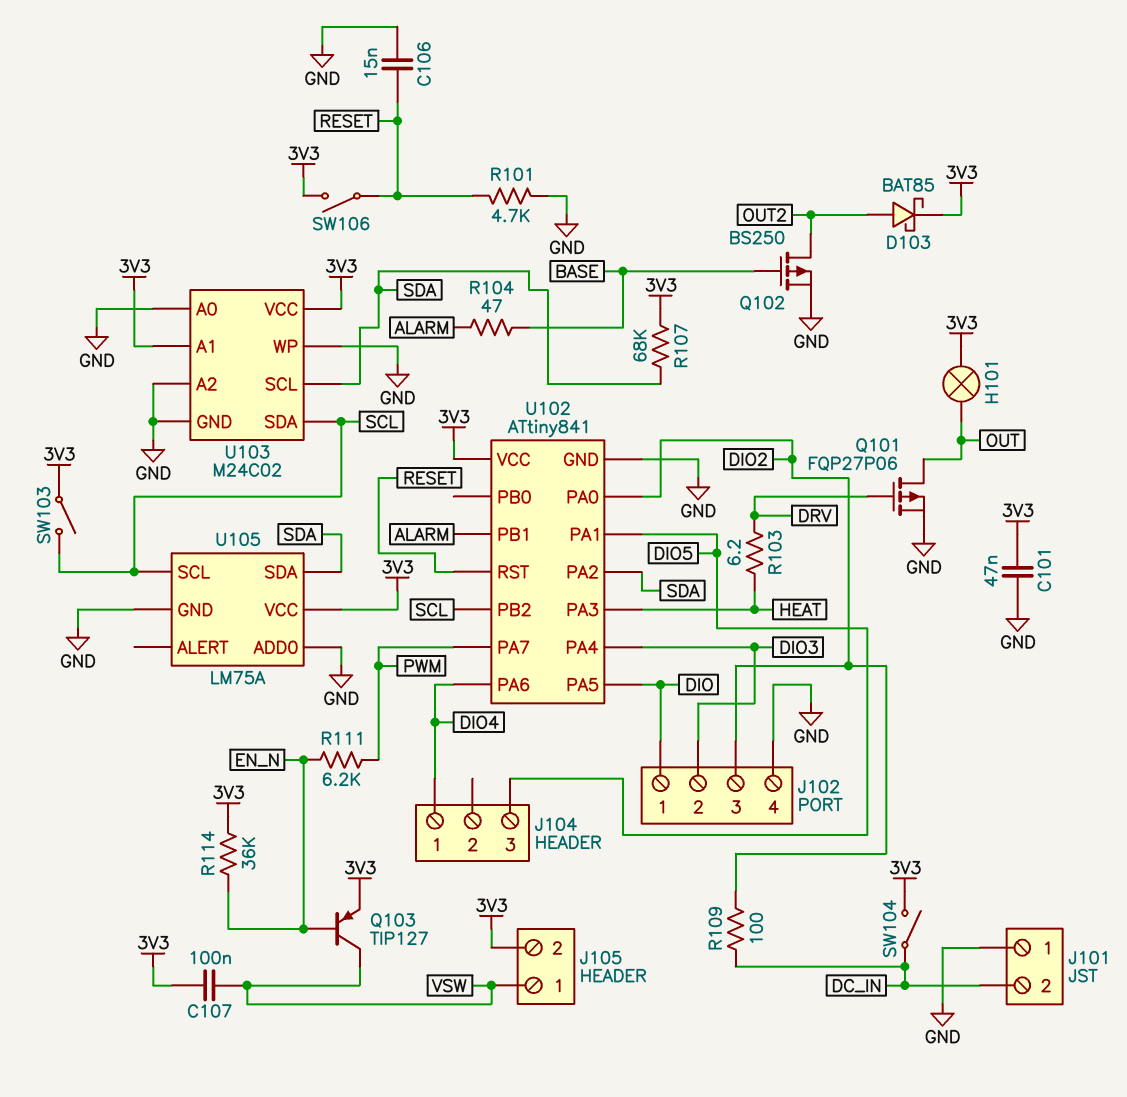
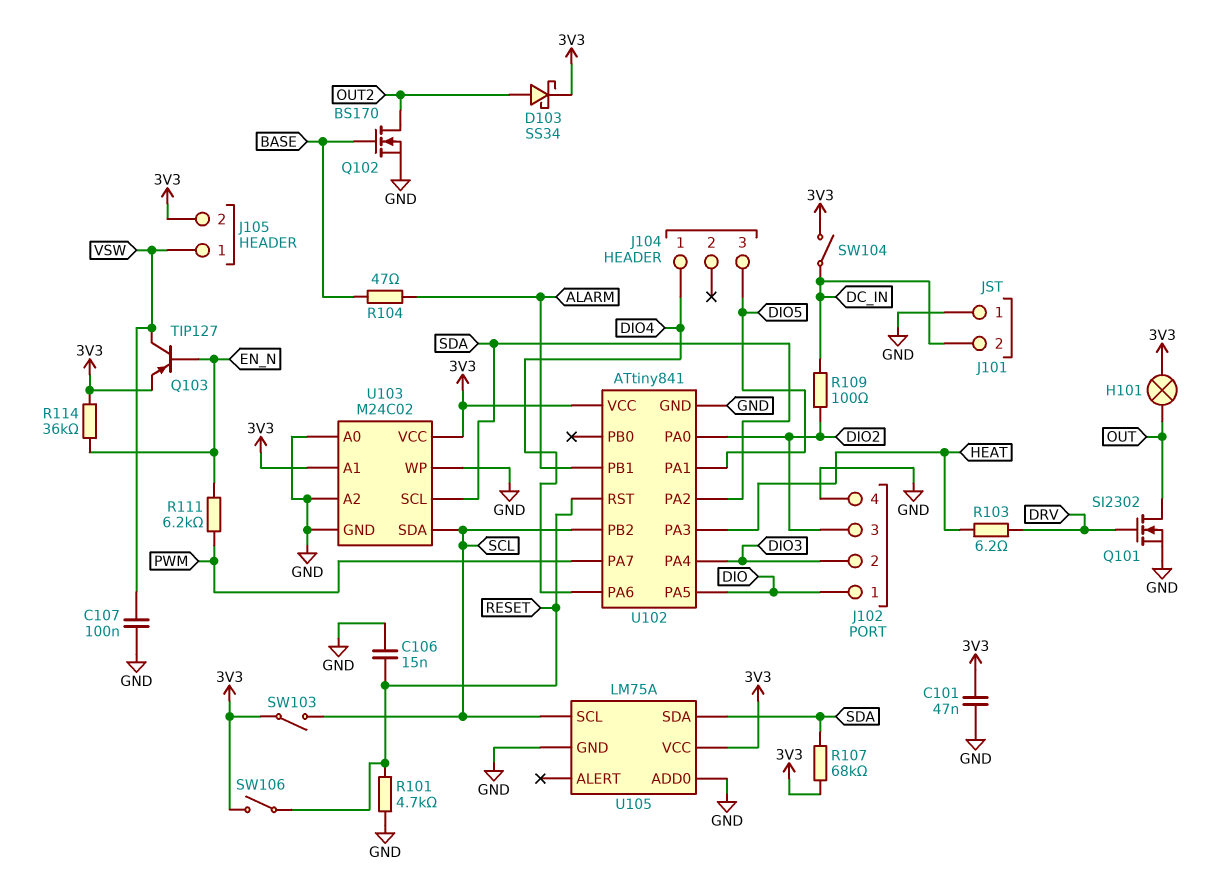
C107: 100nF (3V3, VSW) -> 100nF (GND, VSW)
D103: schottky BAT85 (A OUT2, K 3V3) -> schottky SS34 (A OUT2, K 3V3)
Q101: PMOS FQP27P06 (G DRV, D OUT, S GND) -> NMOS SI2302 (G DRV, D OUT, S GND)
Q102: PMOS BS250 (G BASE, D OUT2, S GND) -> NMOS BS170 (G BASE, D OUT2, S GND)

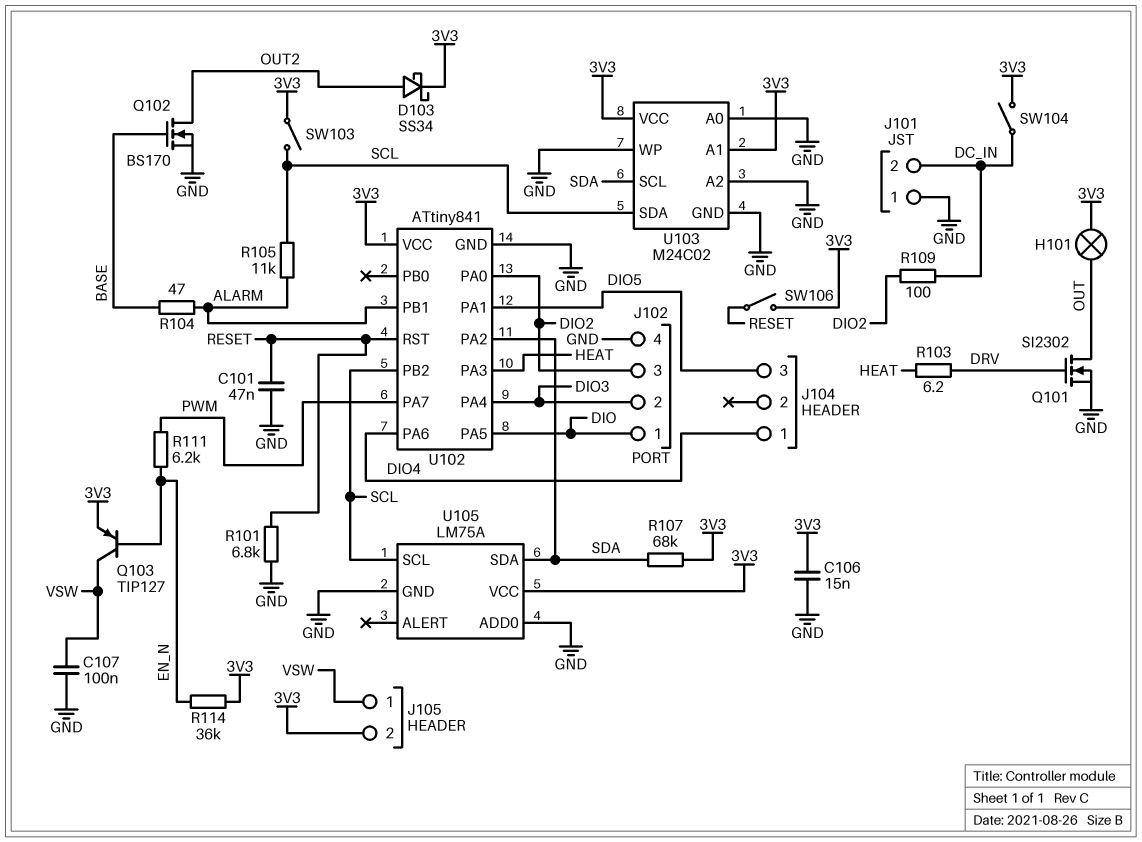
C101: 47nF (3V3, GND) -> 47nF (GND, RESET)
C106: 15nF (GND, RESET) -> 15nF (3V3, GND)
R101: 4.7k (GND, RESET) -> 6.8k (GND, RESET)
R105: none -> 11k (ALARM, SCL)

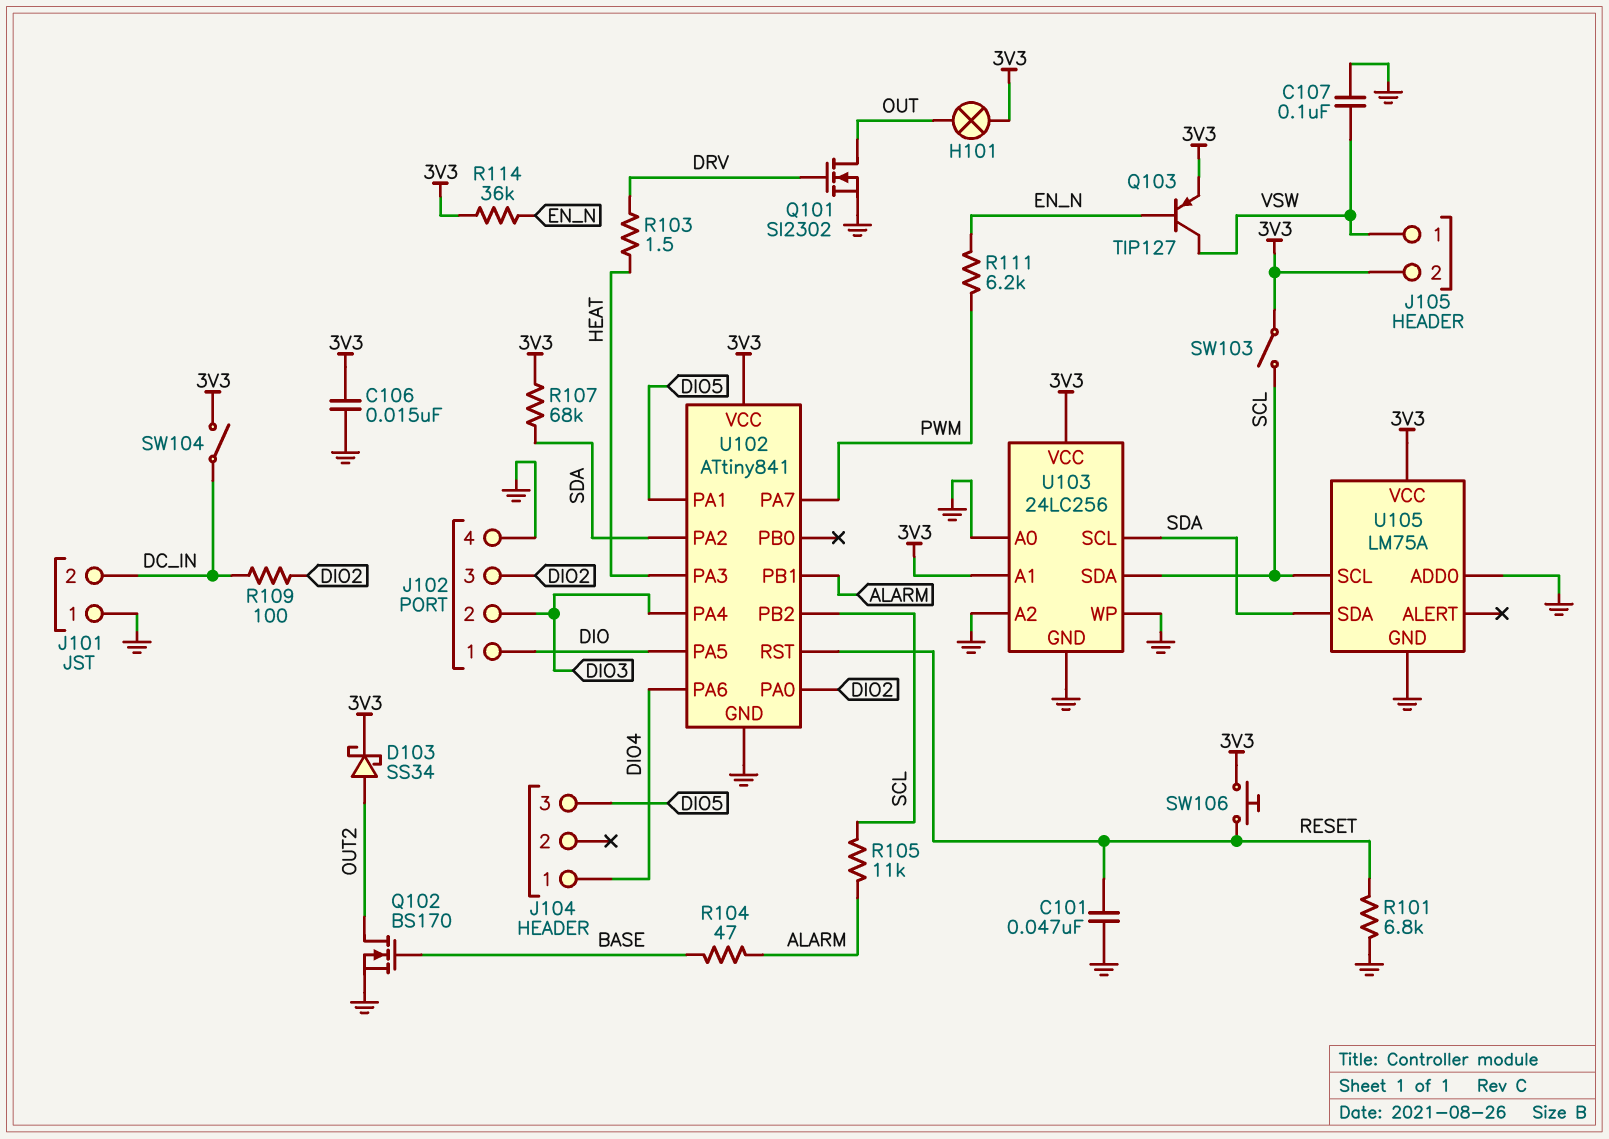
R103: 6.2 (DRV, HEAT) -> 1.5 (DRV, HEAT)
SW106: switch (3V3, RESET) -> button (3V3, RESET)
U103: M24C02 -> 24LC256

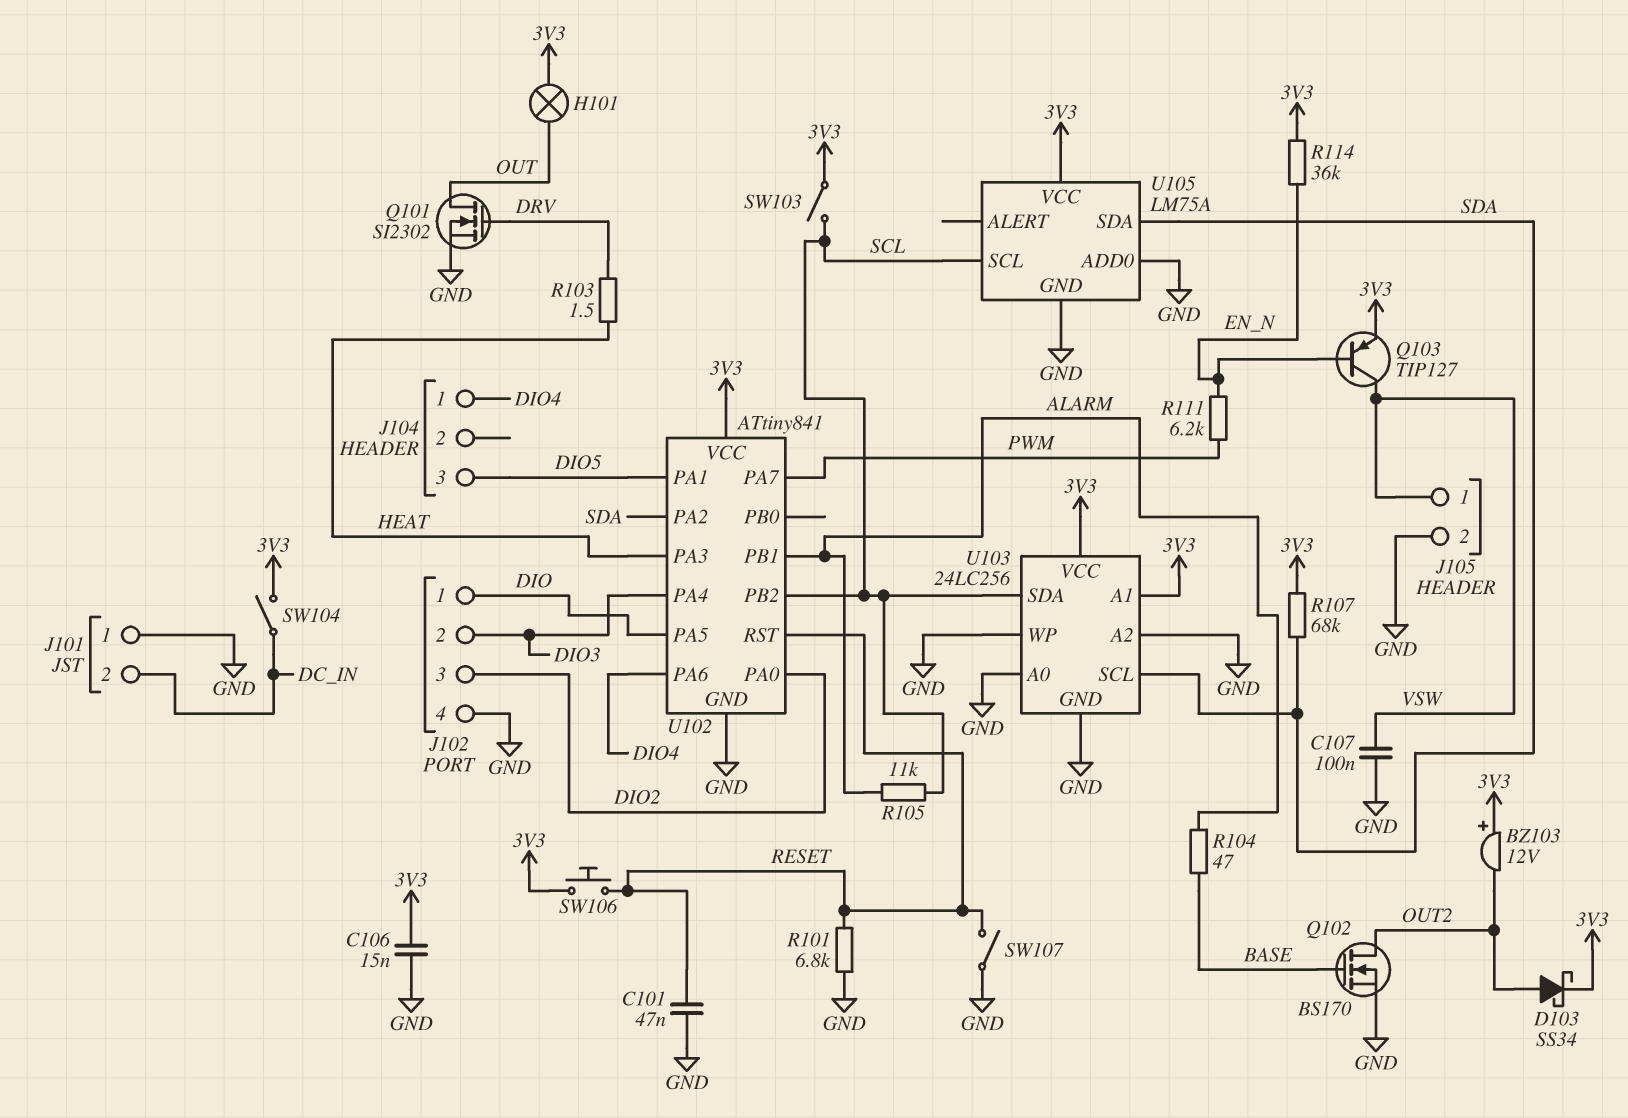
BZ103: none -> buzzer 12V (plus 3V3, minus OUT2)
J105 pin 2: 3V3 -> GND
R109: 100 (DC_IN, DIO2) -> none
SW107: none -> switch (GND, RESET)

